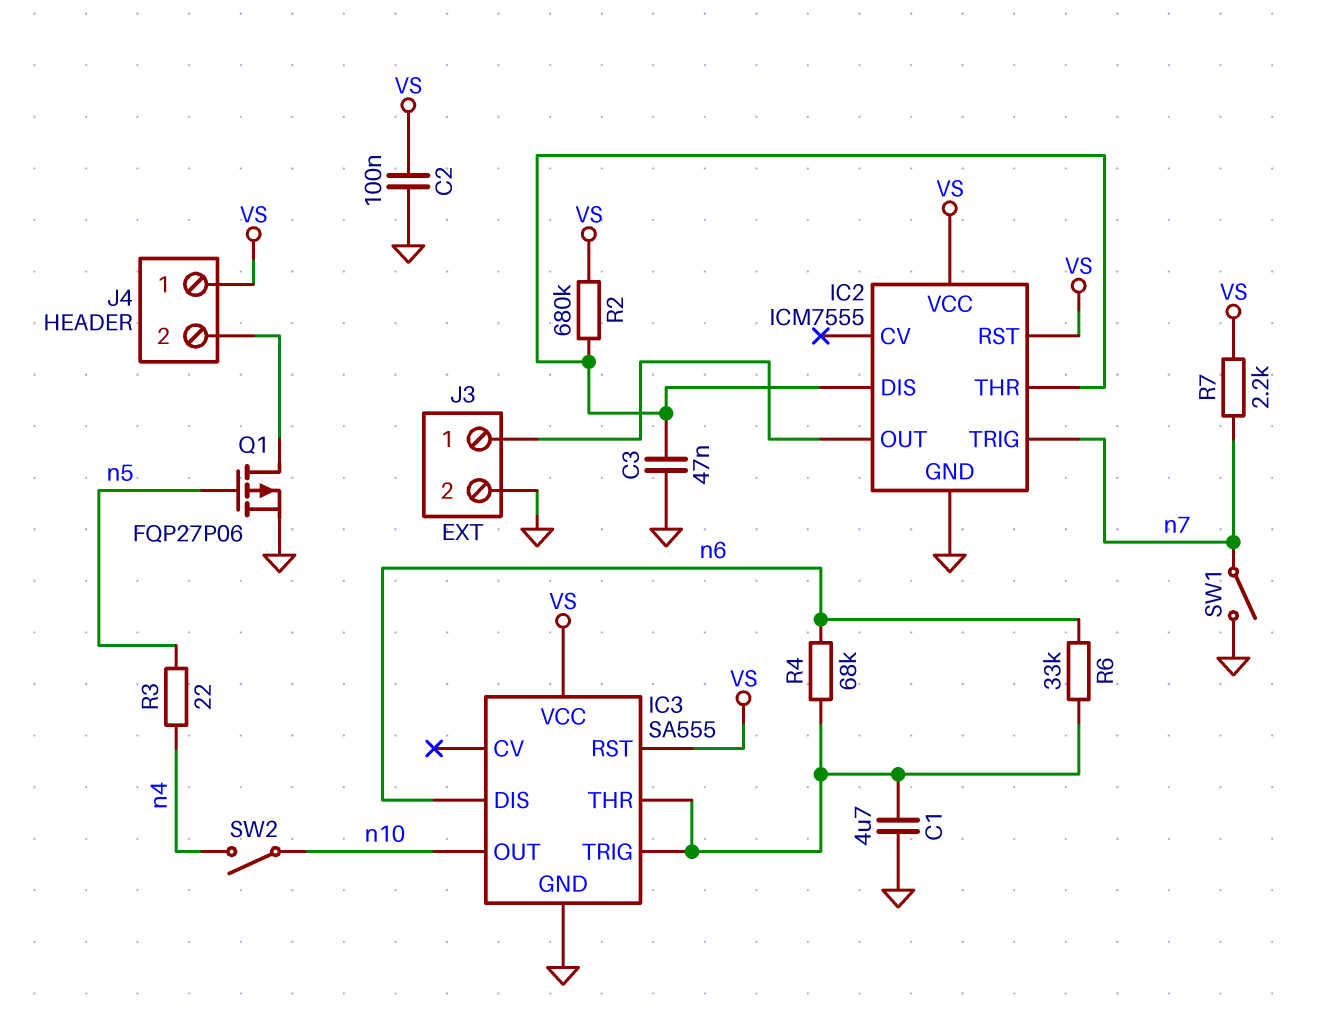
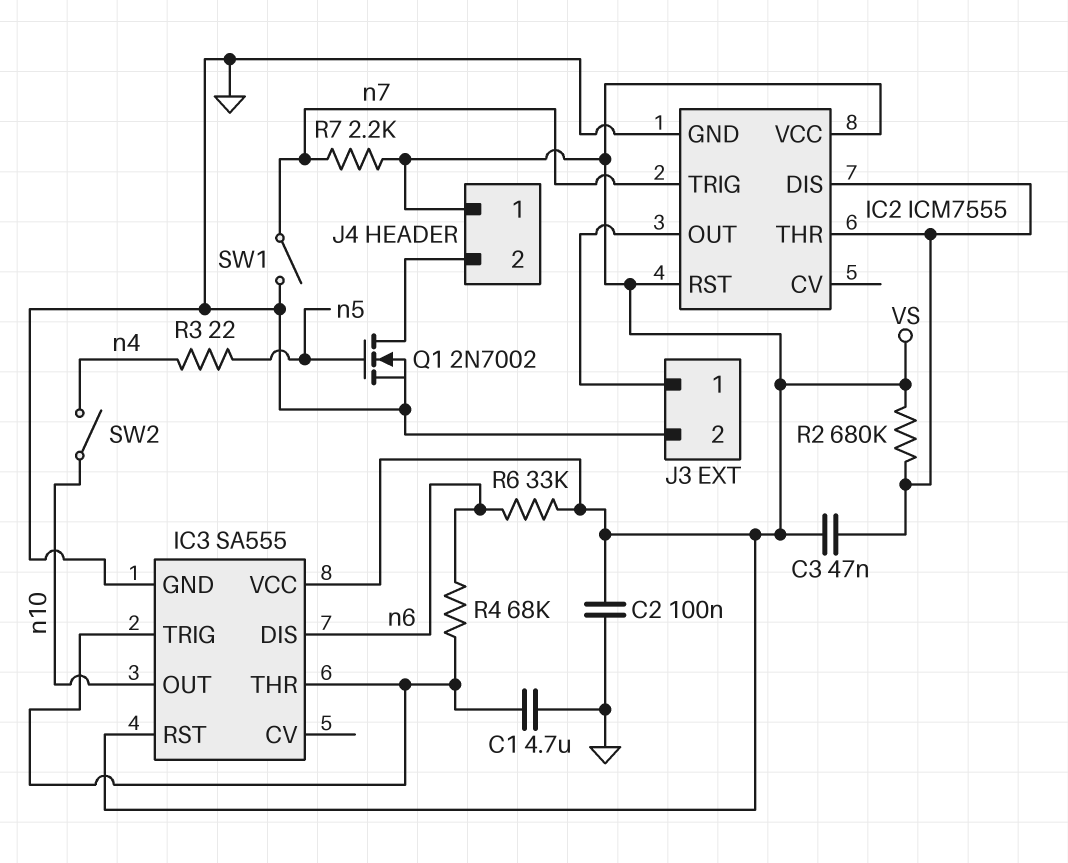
C3: 47nF (GND, IC2/DIS) -> 47nF (IC2/DIS, VS)
Q1: PMOS FQP27P06 (G n5, D J4/2, S GND) -> NMOS 2N7002 (G n5, D J4/2, S GND)
R6: 33k (IC3/THR, n6) -> 33k (VS, n6)

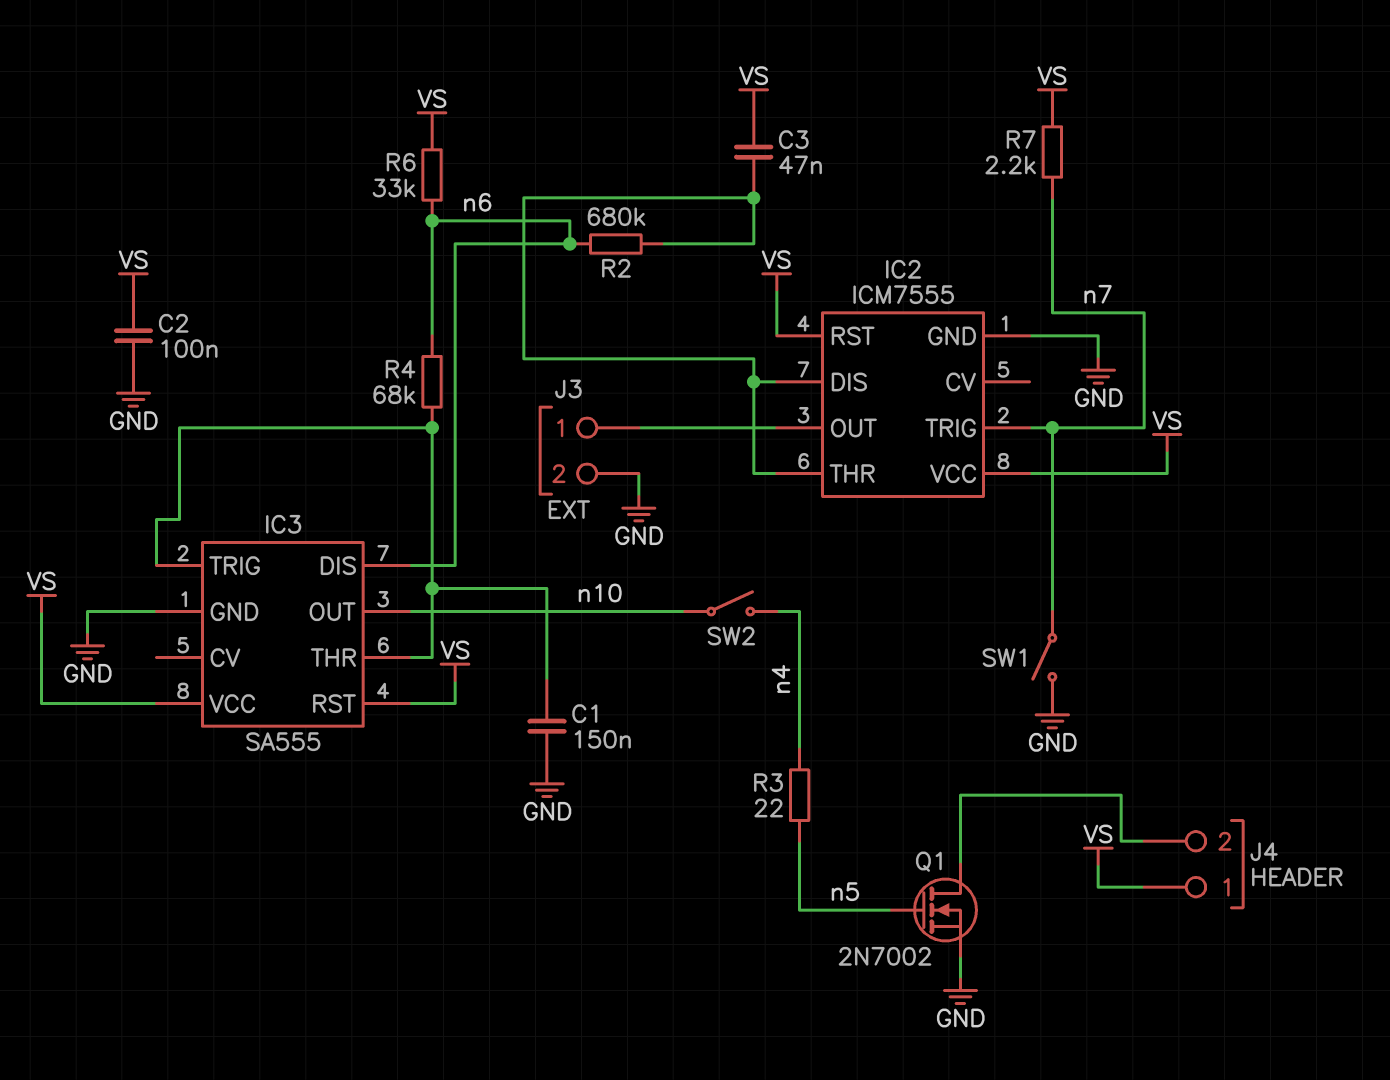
C1: 4.7uF (GND, IC3/THR) -> 150nF (GND, IC3/THR)
R2: 680k (IC2/DIS, VS) -> 680k (IC2/DIS, n6)

